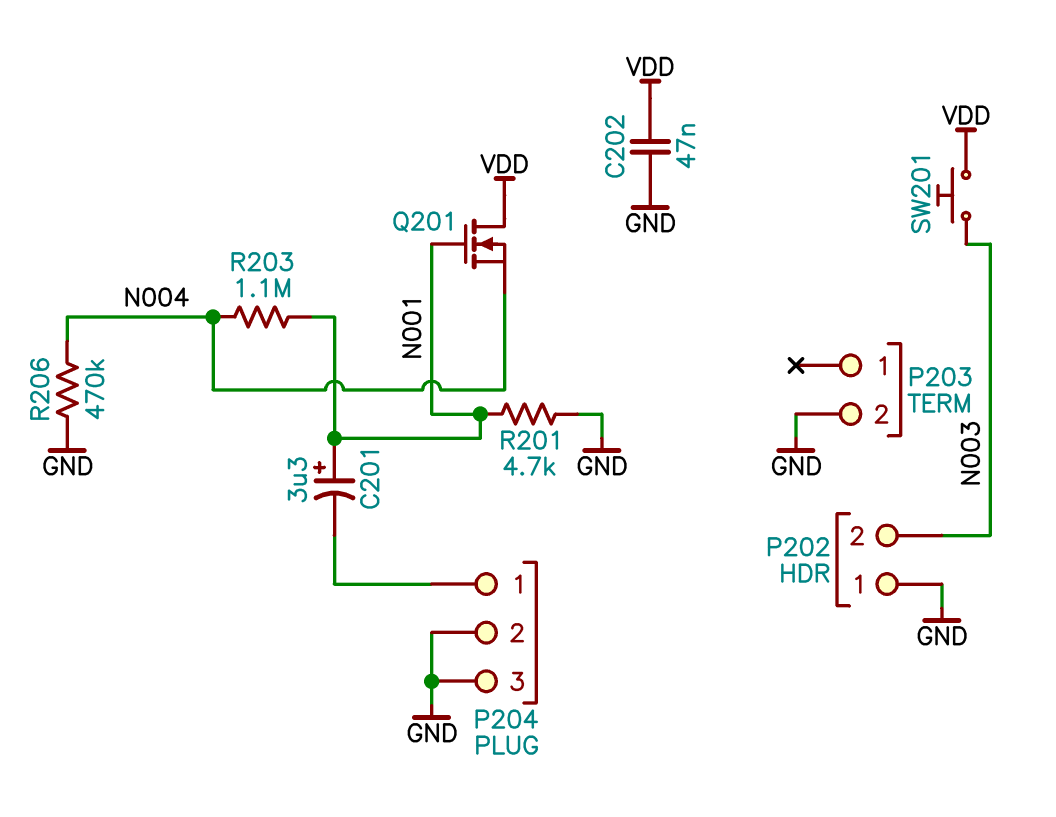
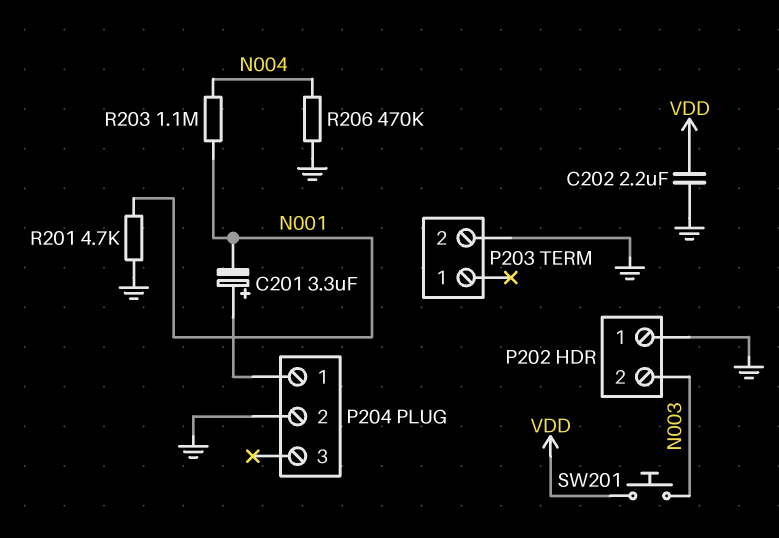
C201: 3.3uF (plus N001, minus P204/1) -> 3.3uF (plus P204/1, minus N001)
C202: 47nF (GND, VDD) -> 2.2uF (GND, VDD)
P204 pin 3: GND -> none
Q201: NMOS (G N001, D VDD, S N004) -> none

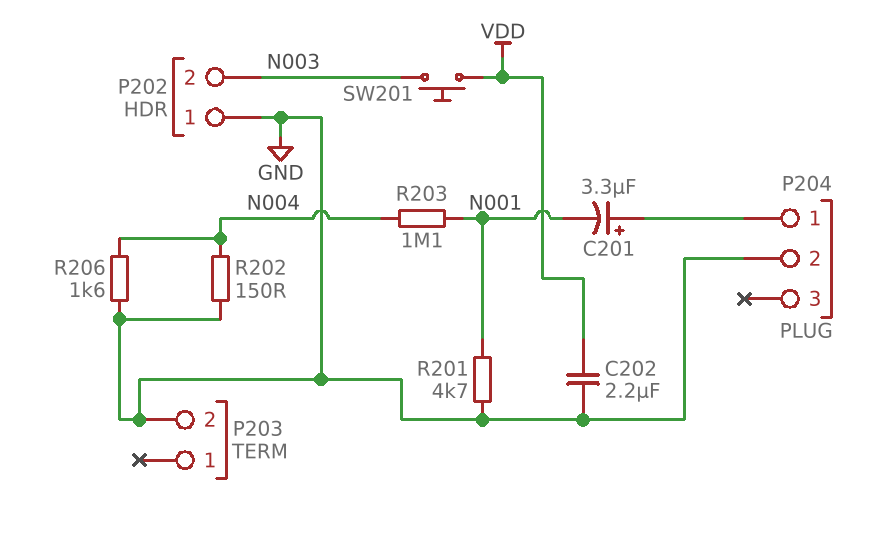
R202: none -> 150 (GND, N004)
R206: 470k (GND, N004) -> 1.6k (GND, N004)

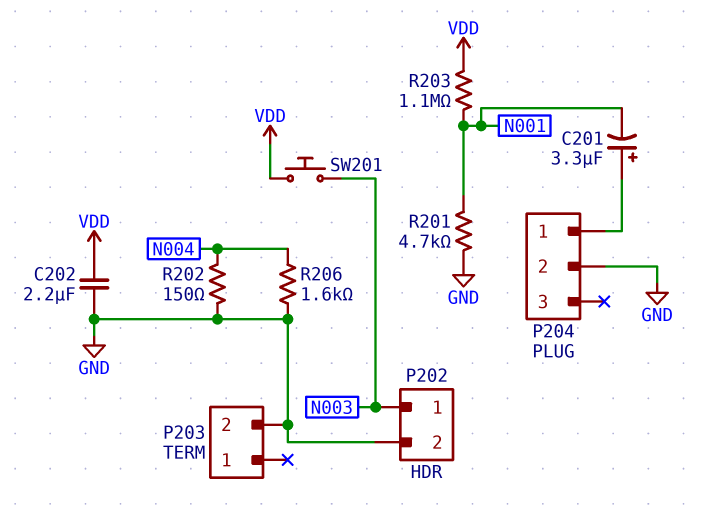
P202 pin 1: GND -> N003
P202 pin 2: N003 -> GND
R203: 1.1M (N001, N004) -> 1.1M (N001, VDD)

